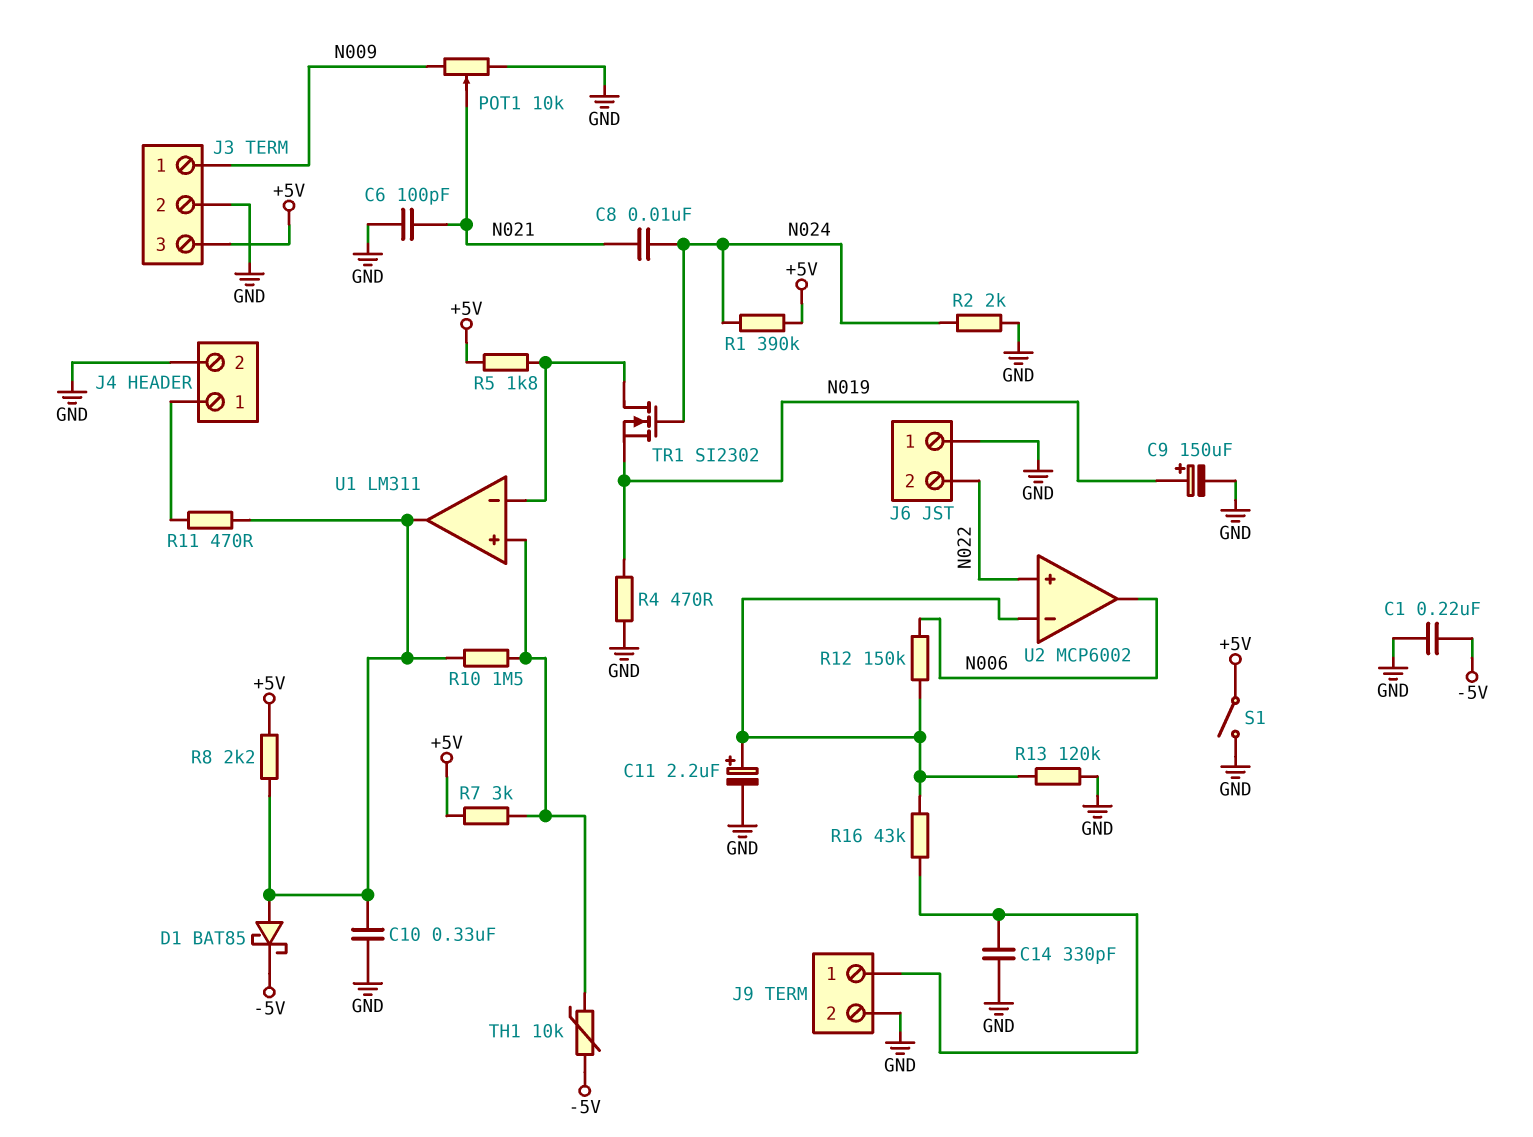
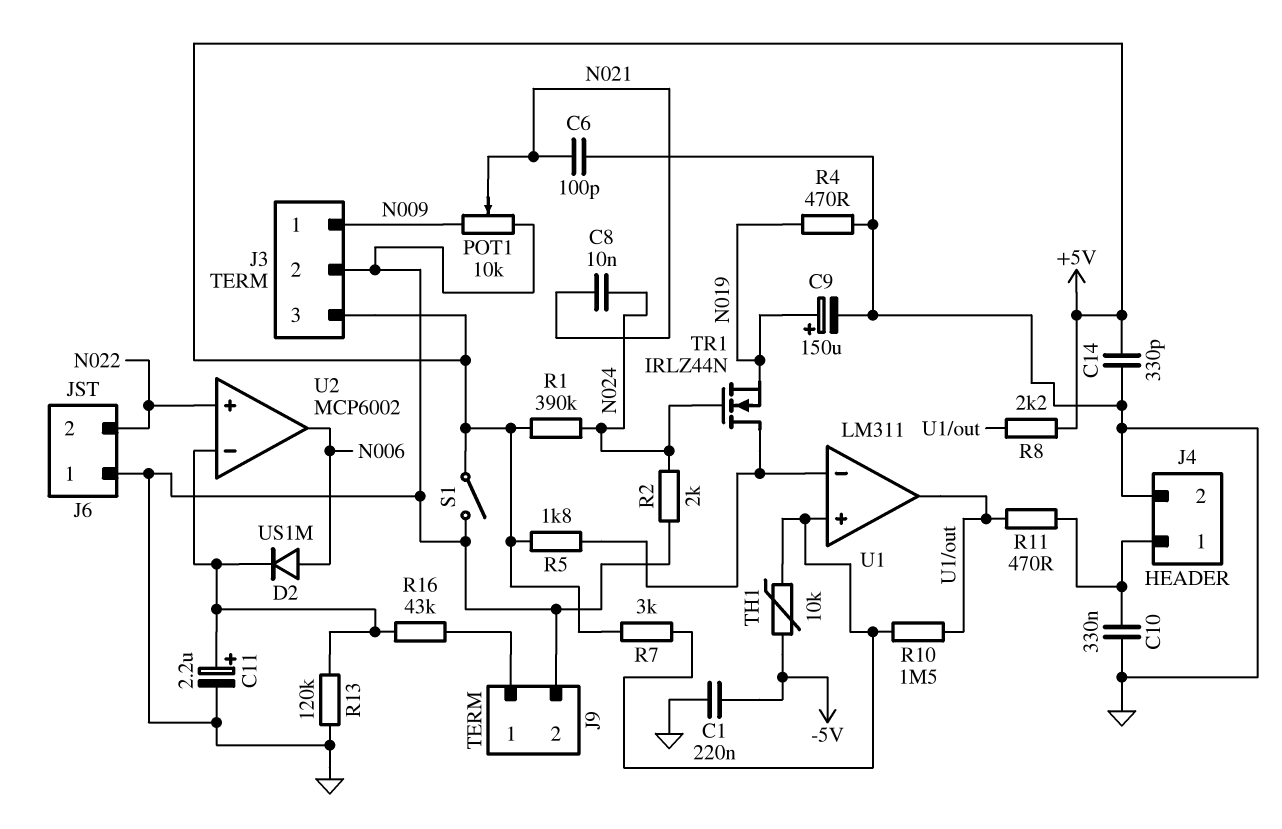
C10: 330nF (GND, U1/out) -> 330nF (GND, J4/1)
C14: 330pF (GND, J9/1) -> 330pF (+5V, GND)
D1: schottky BAT85 (A U1/out, K -5V) -> none
D2: none -> diode US1M (A N006, K U2/in-)
R12: 150k (N006, U2/in-) -> none
TR1: NMOS SI2302 (G N024, D U1/in-, S N019) -> NMOS IRLZ44N (G N024, D U1/in-, S N019)

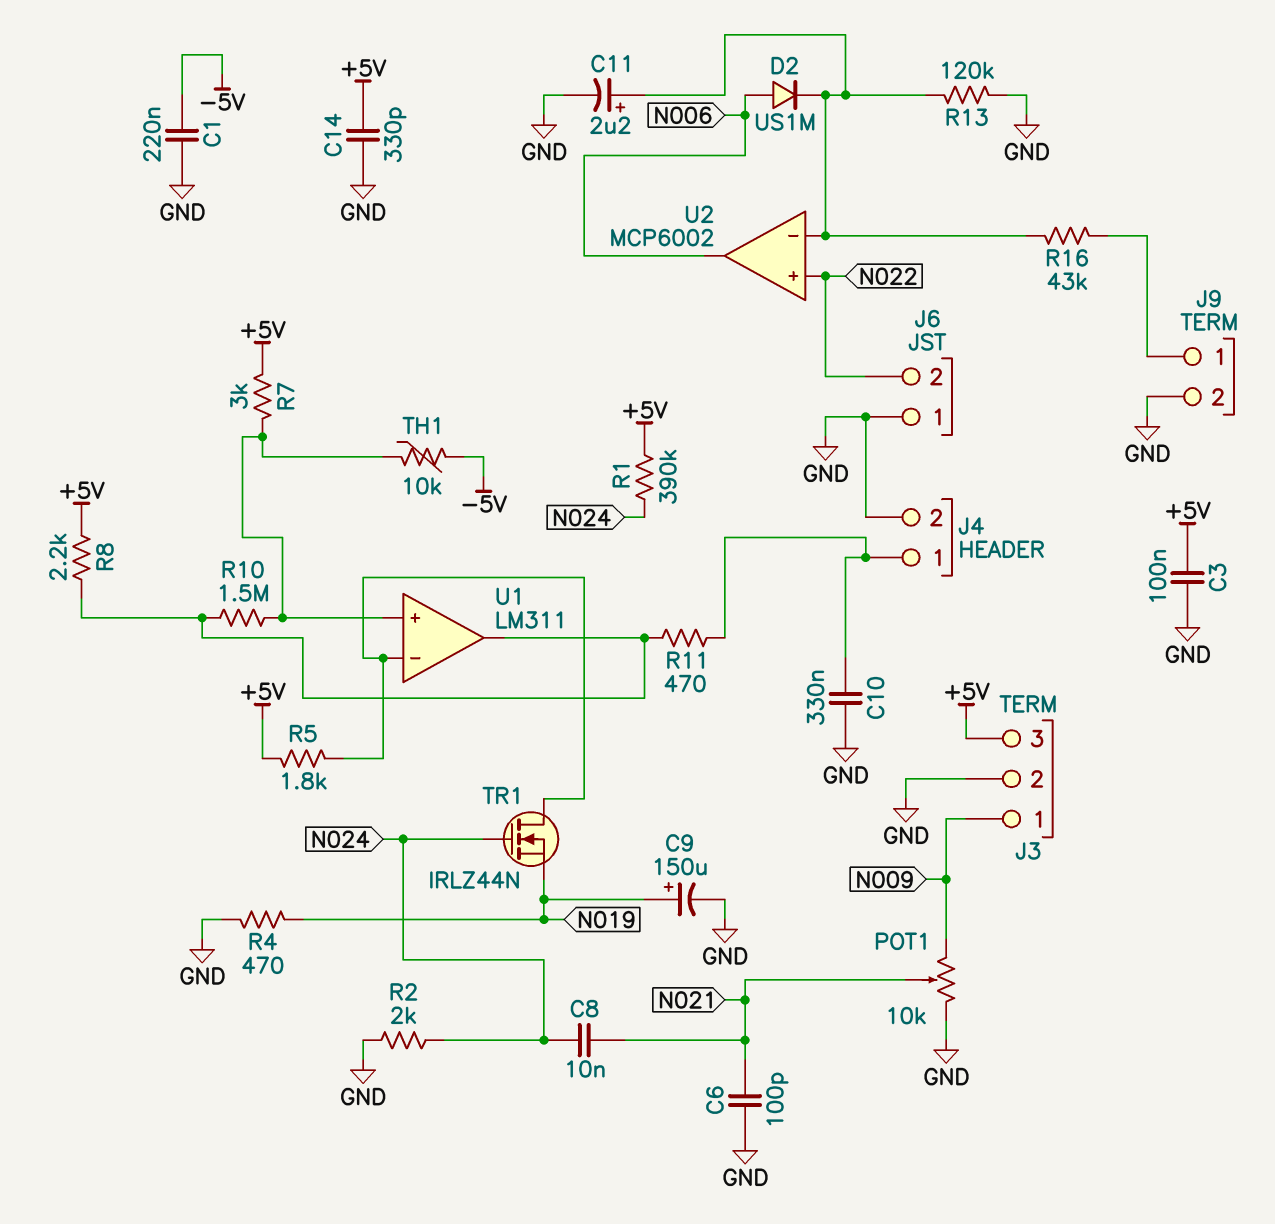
C3: none -> 100nF (+5V, GND)
S1: switch (+5V, GND) -> none

